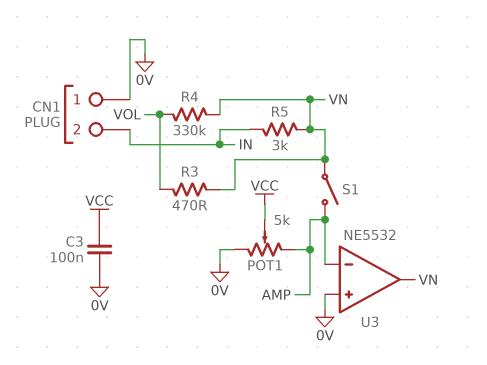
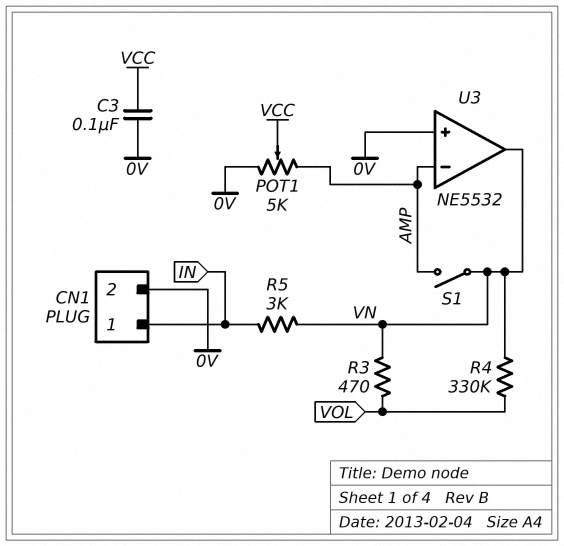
CN1 pin 1: 0V -> IN
CN1 pin 2: IN -> 0V

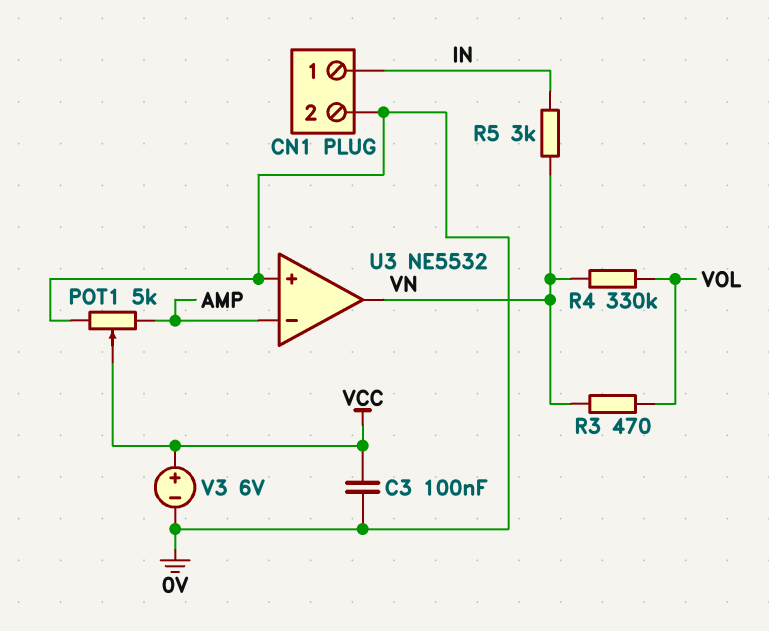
S1: switch (AMP, VN) -> none
V3: none -> 6V (plus VCC, minus 0V)

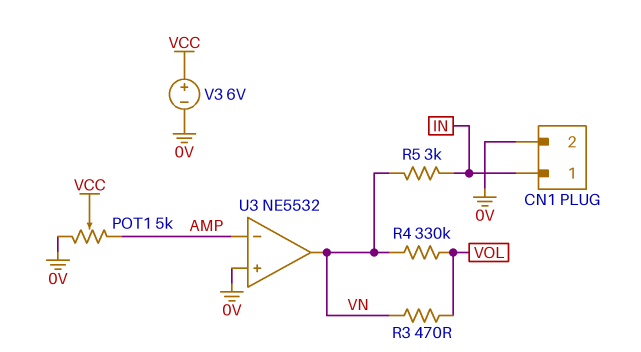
C3: 100nF (0V, VCC) -> none

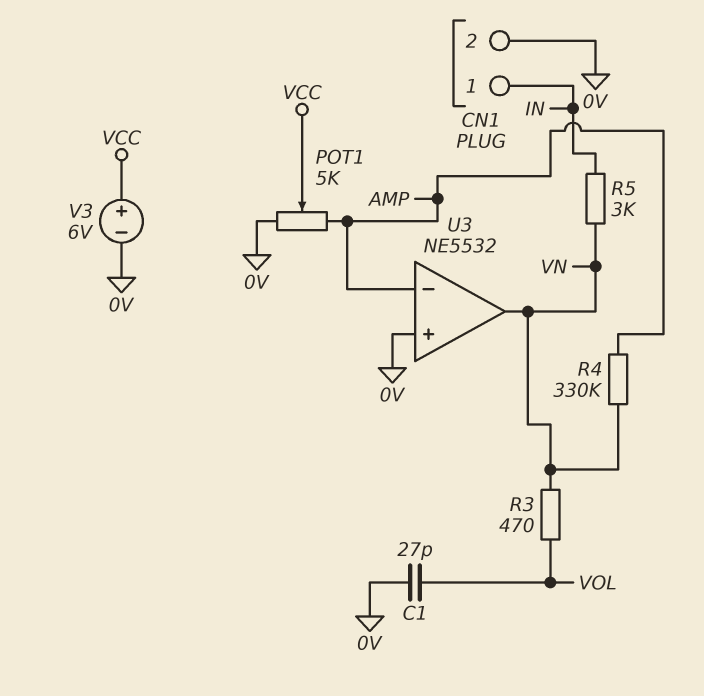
C1: none -> 27pF (0V, VOL)
R4: 330k (VN, VOL) -> 330k (AMP, VN)

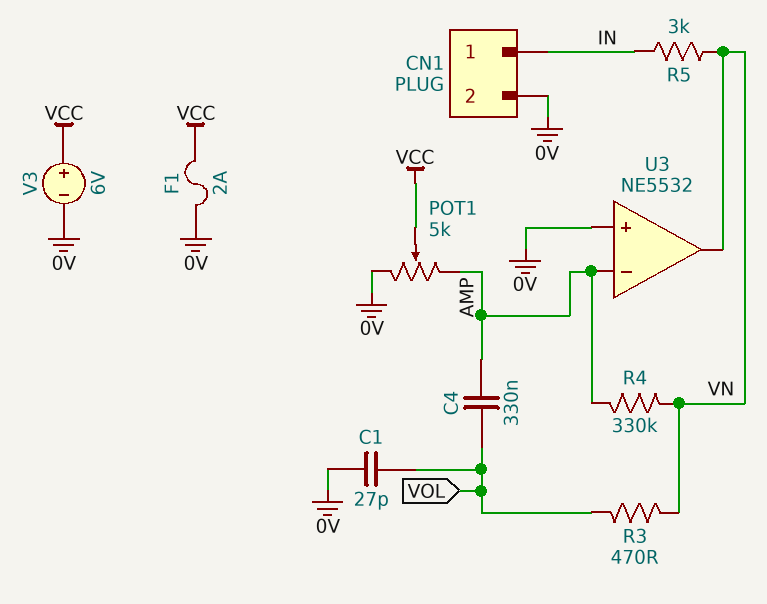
C4: none -> 330nF (AMP, VOL)
F1: none -> 2A (0V, VCC)

